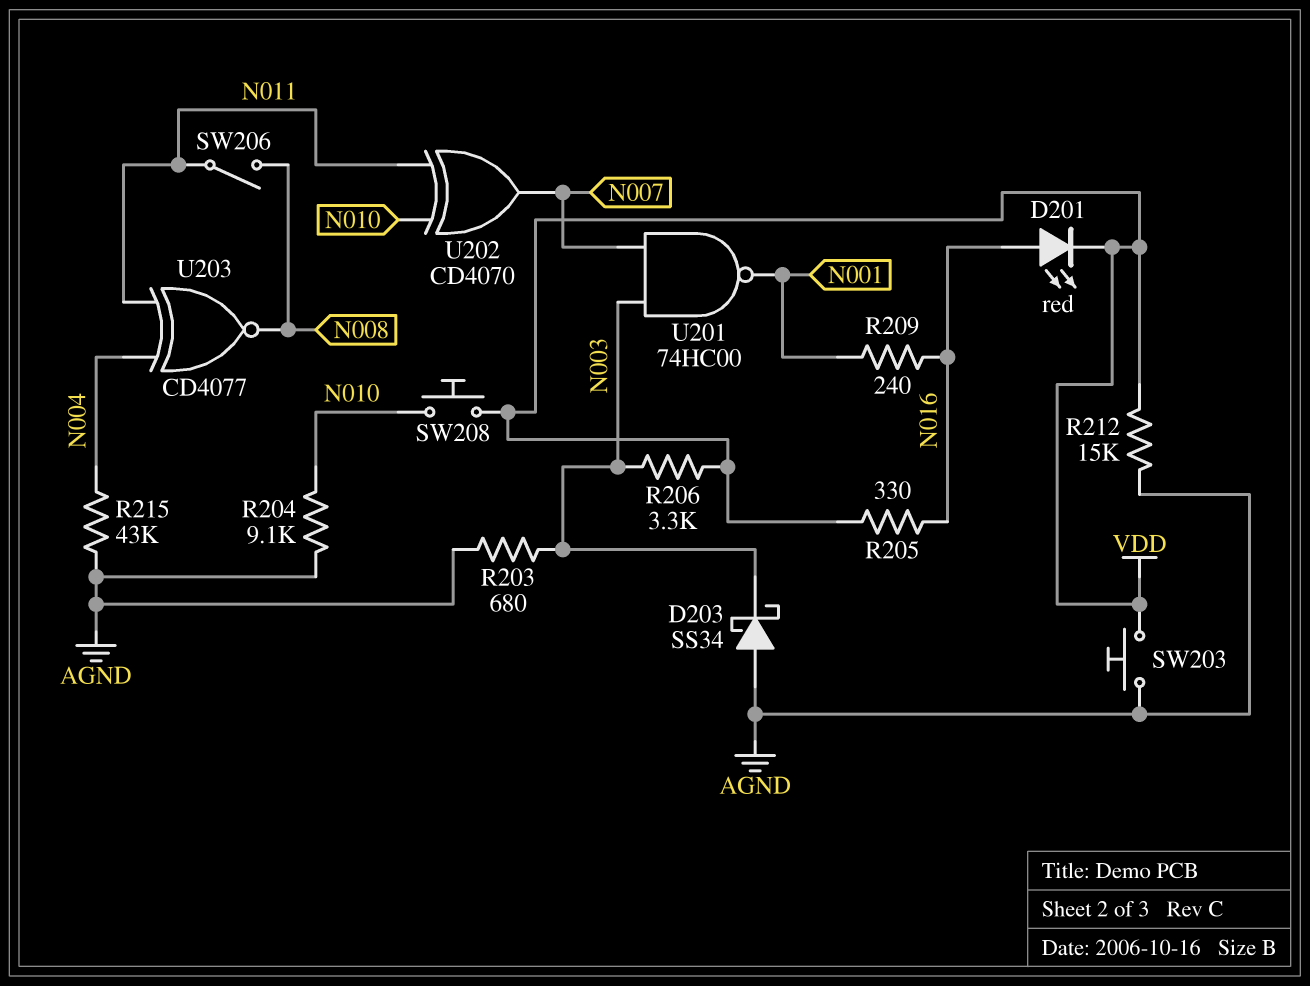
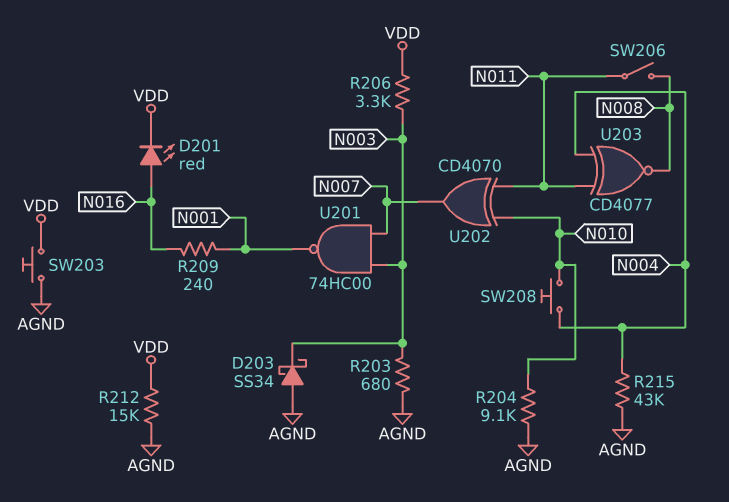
R205: 330 (N016, VDD) -> none
SW208: button (N010, VDD) -> button (N004, N010)

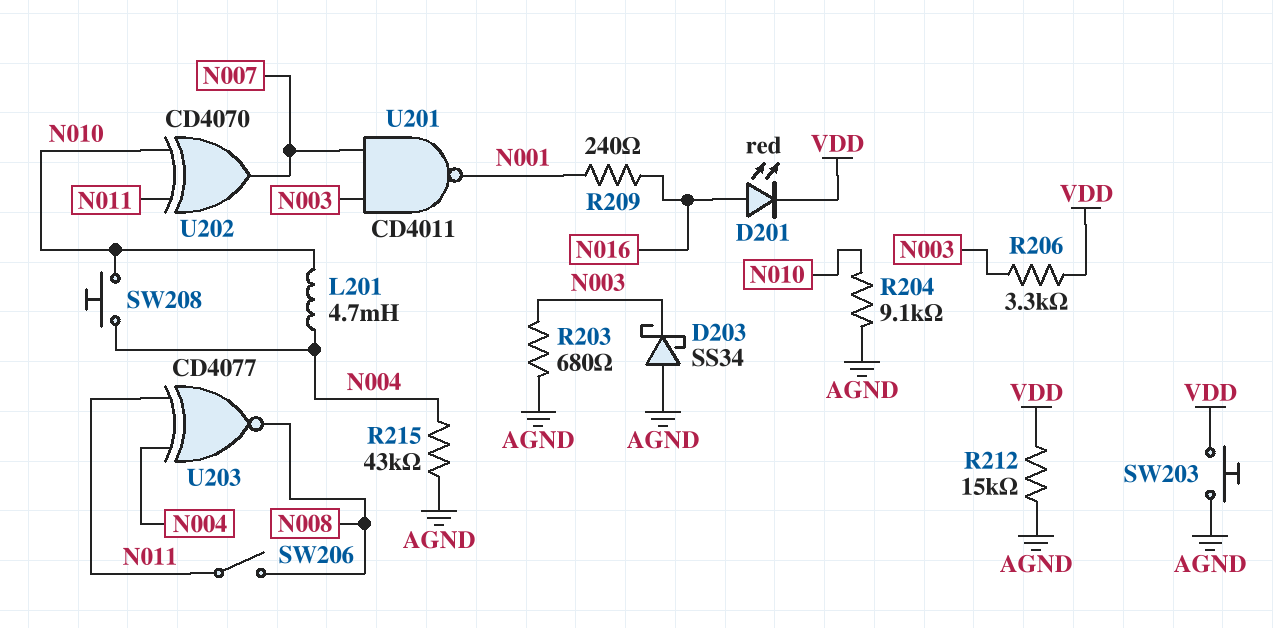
L201: none -> 4.7mH (N004, N010)
U201: NAND 74HC00 (in N003, in N007, out N001) -> NAND CD4011 (in N003, in N007, out N001)

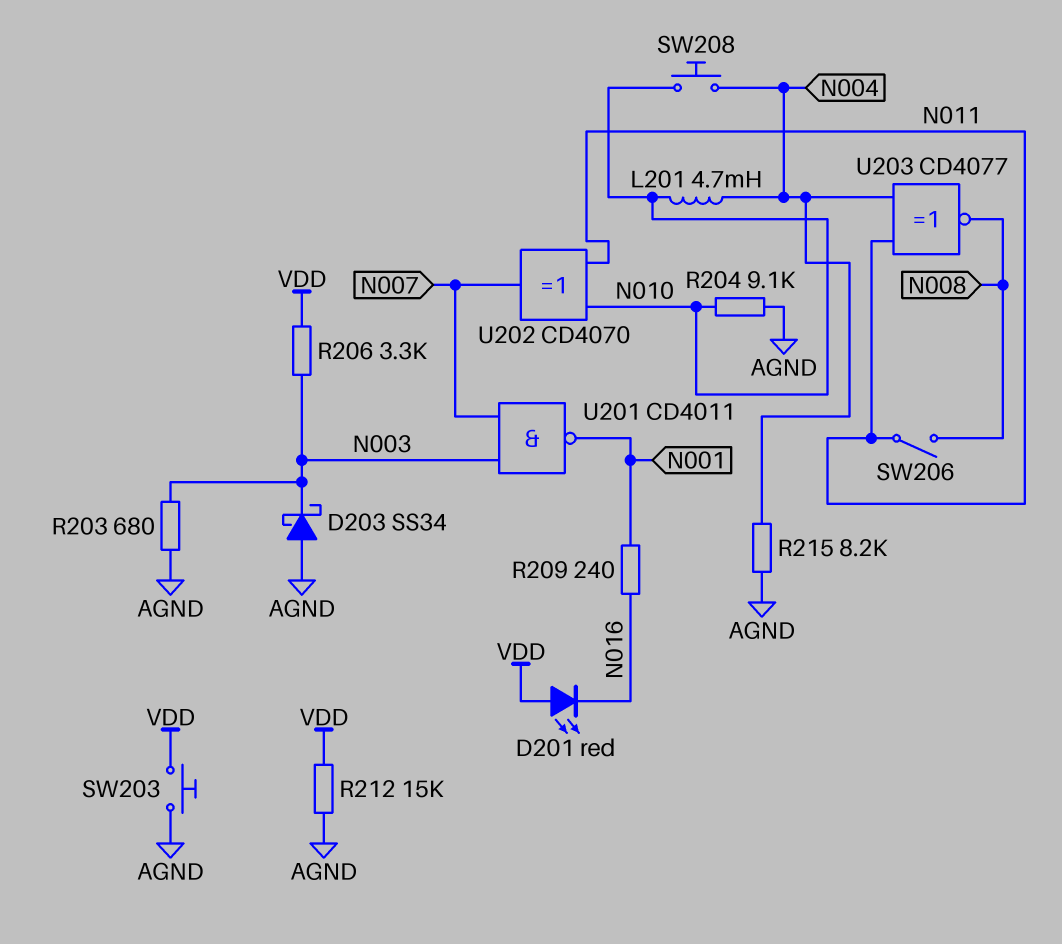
D201: LED red (A N016, K VDD) -> LED red (A VDD, K N016)
R215: 43k (AGND, N004) -> 8.2k (AGND, N004)

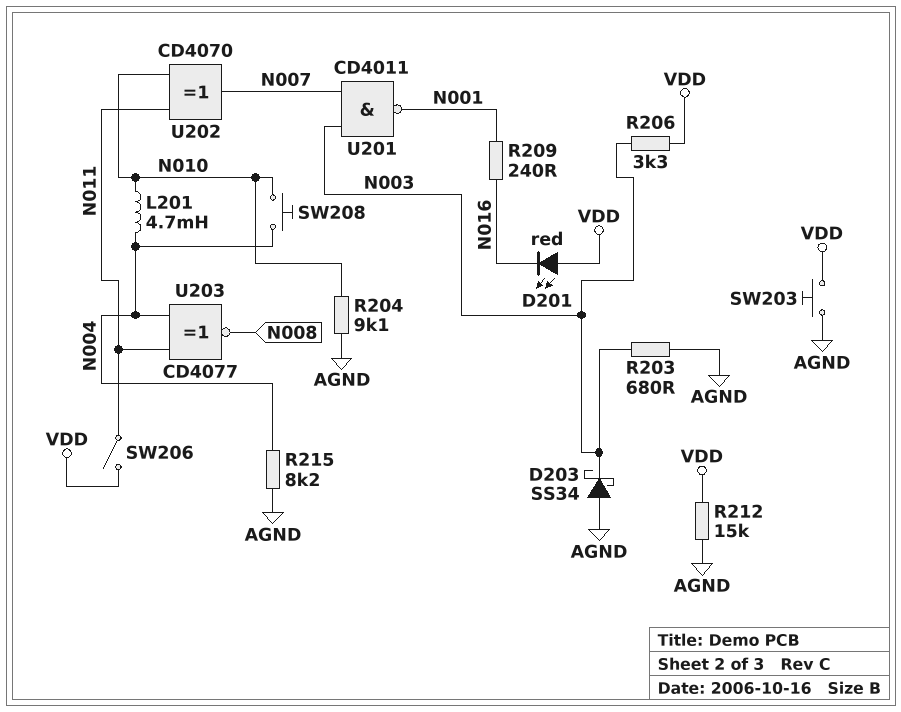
SW206: switch (N008, N011) -> switch (N011, VDD)

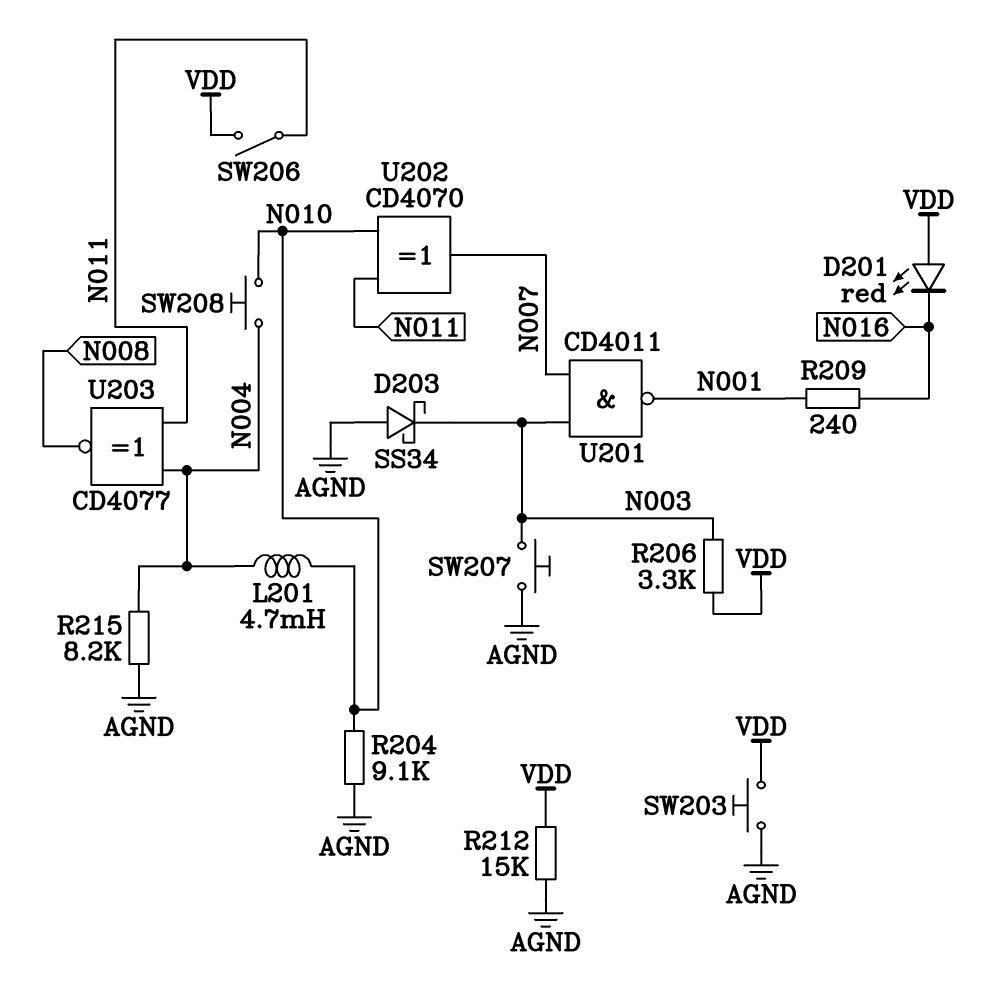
R203: 680 (AGND, N003) -> none
SW207: none -> button (AGND, N003)

